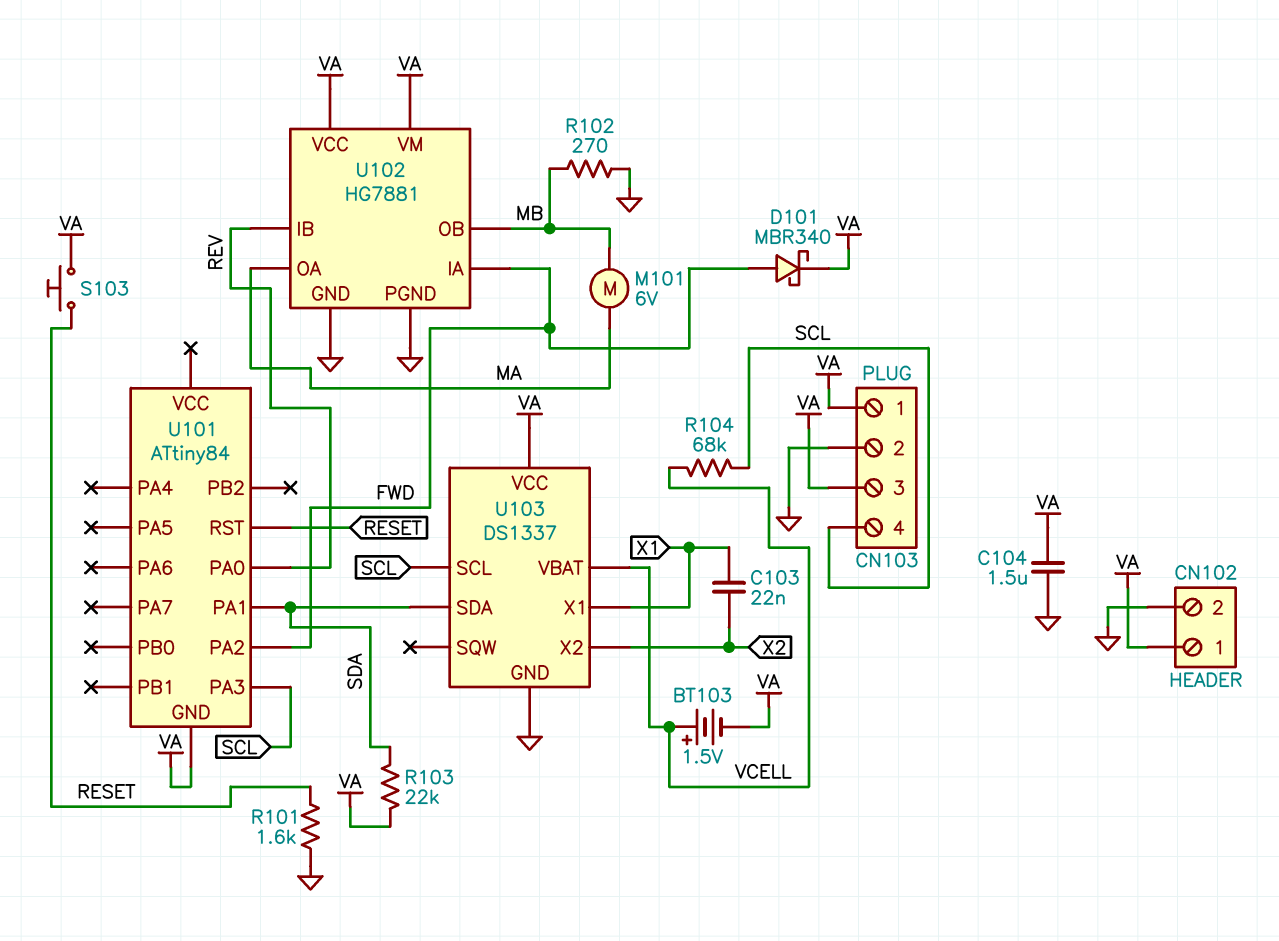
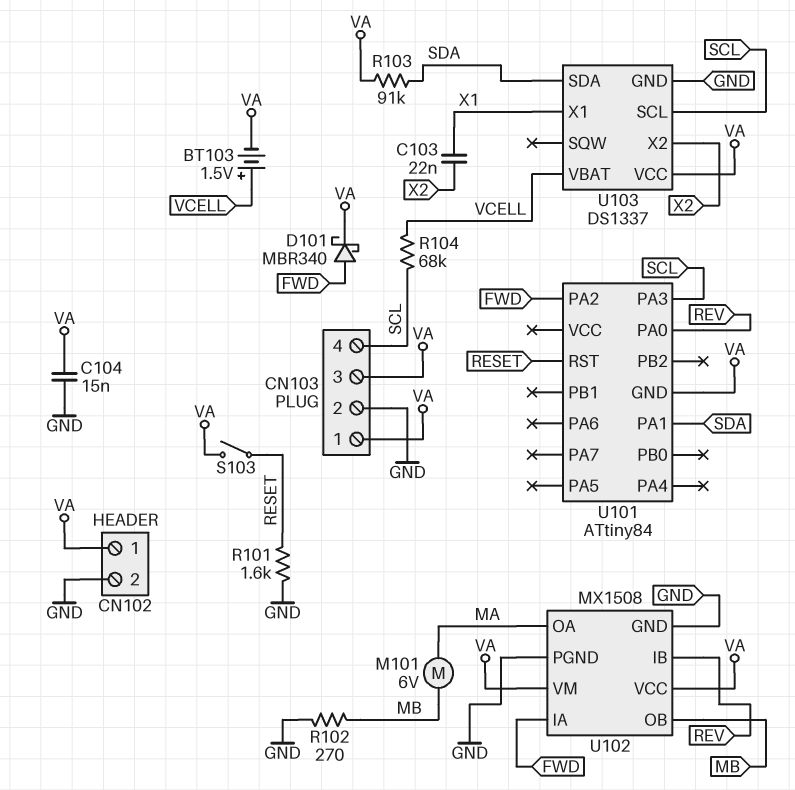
C104: 1.5uF (GND, VA) -> 15nF (GND, VA)
R103: 22k (SDA, VA) -> 91k (SDA, VA)
S103: button (RESET, VA) -> switch (RESET, VA)
U102: HG7881 -> MX1508

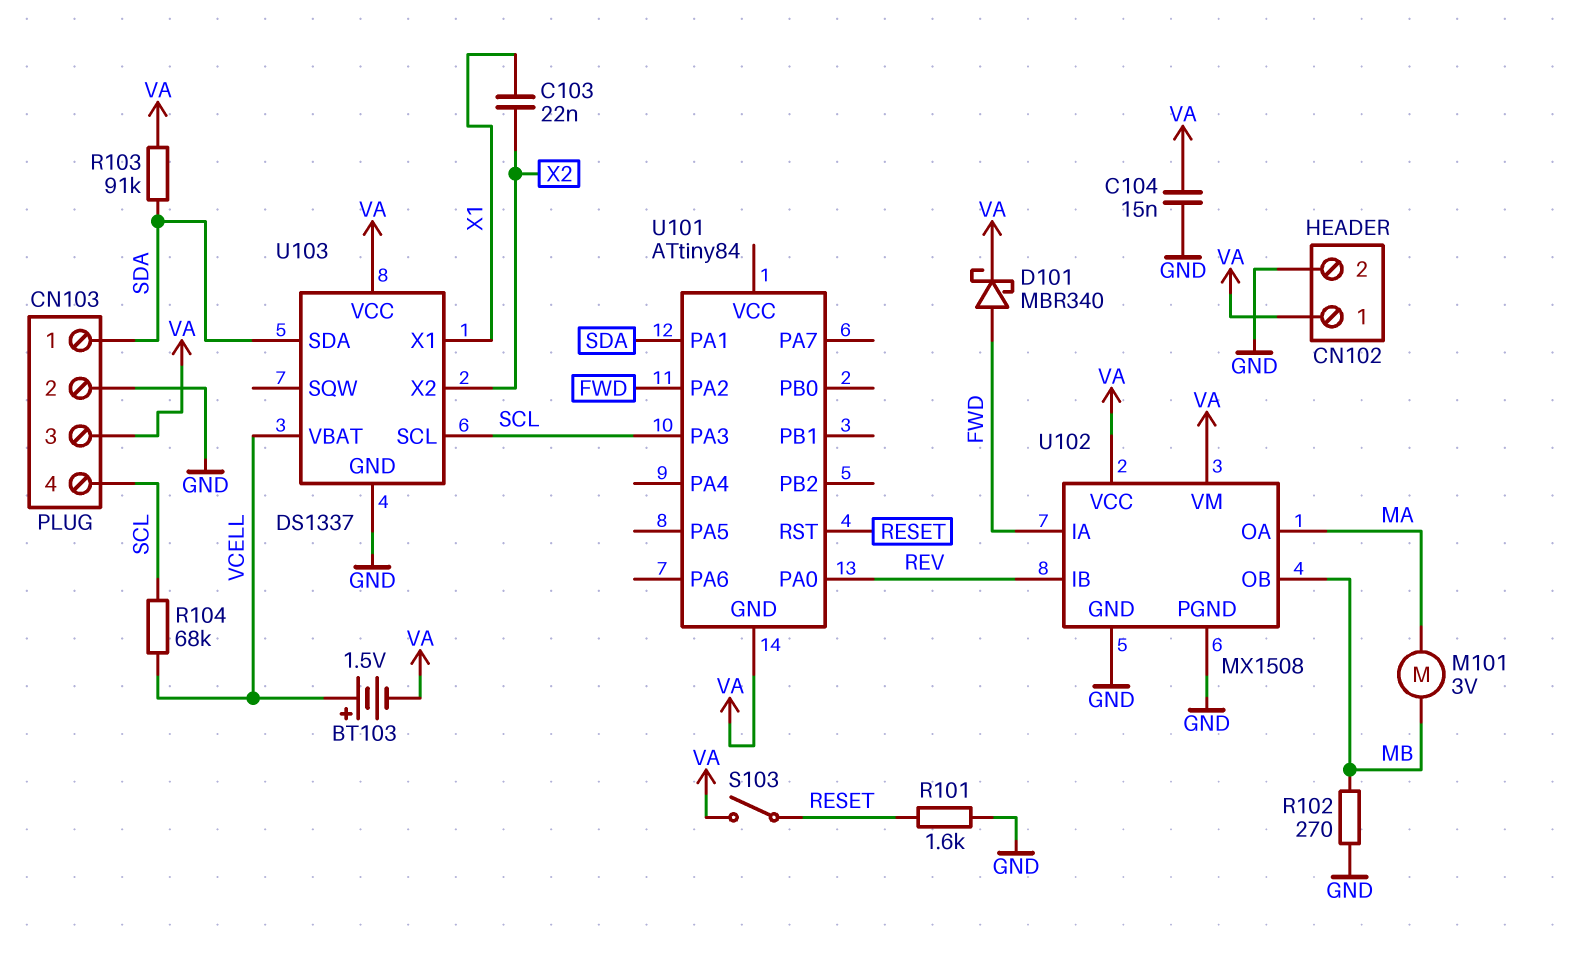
CN103 pin 1: VA -> SDA
M101: motor 6V (MA, MB) -> motor 3V (MA, MB)

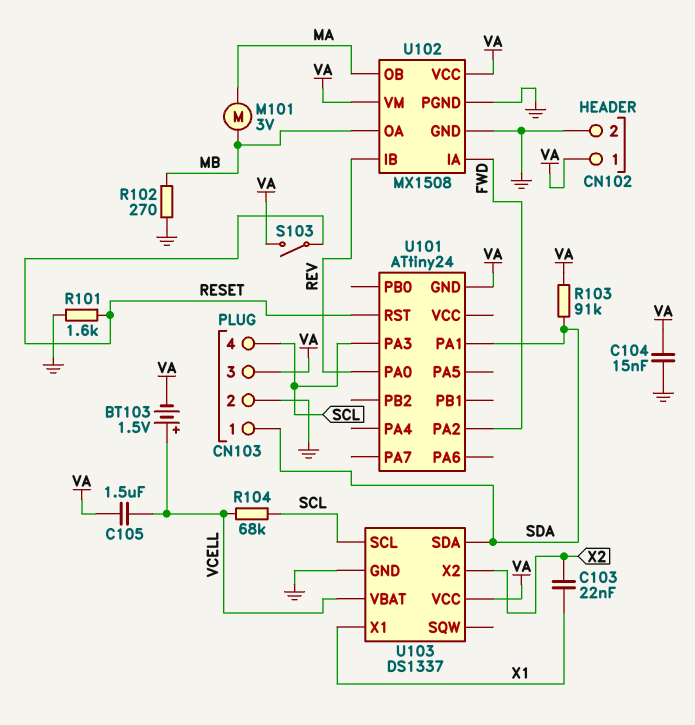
C105: none -> 1.5uF (VA, VCELL)
D101: schottky MBR340 (A FWD, K VA) -> none
U101: ATtiny84 -> ATtiny24
U102 pin OA: MA -> MB
U102 pin OB: MB -> MA

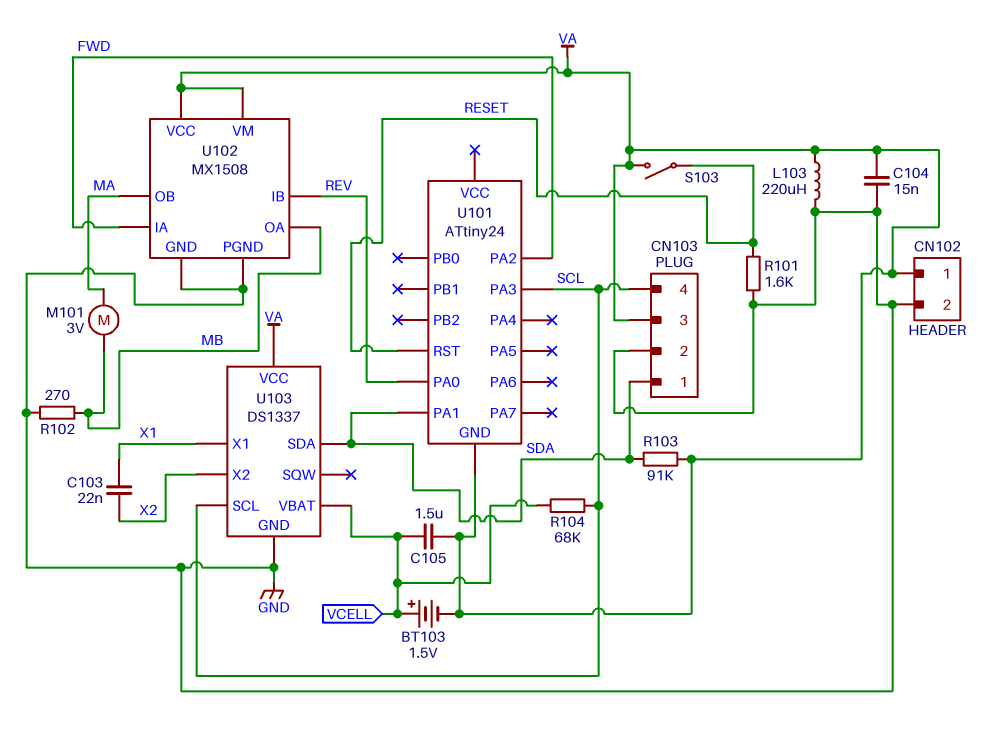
L103: none -> 220uH (GND, VA)

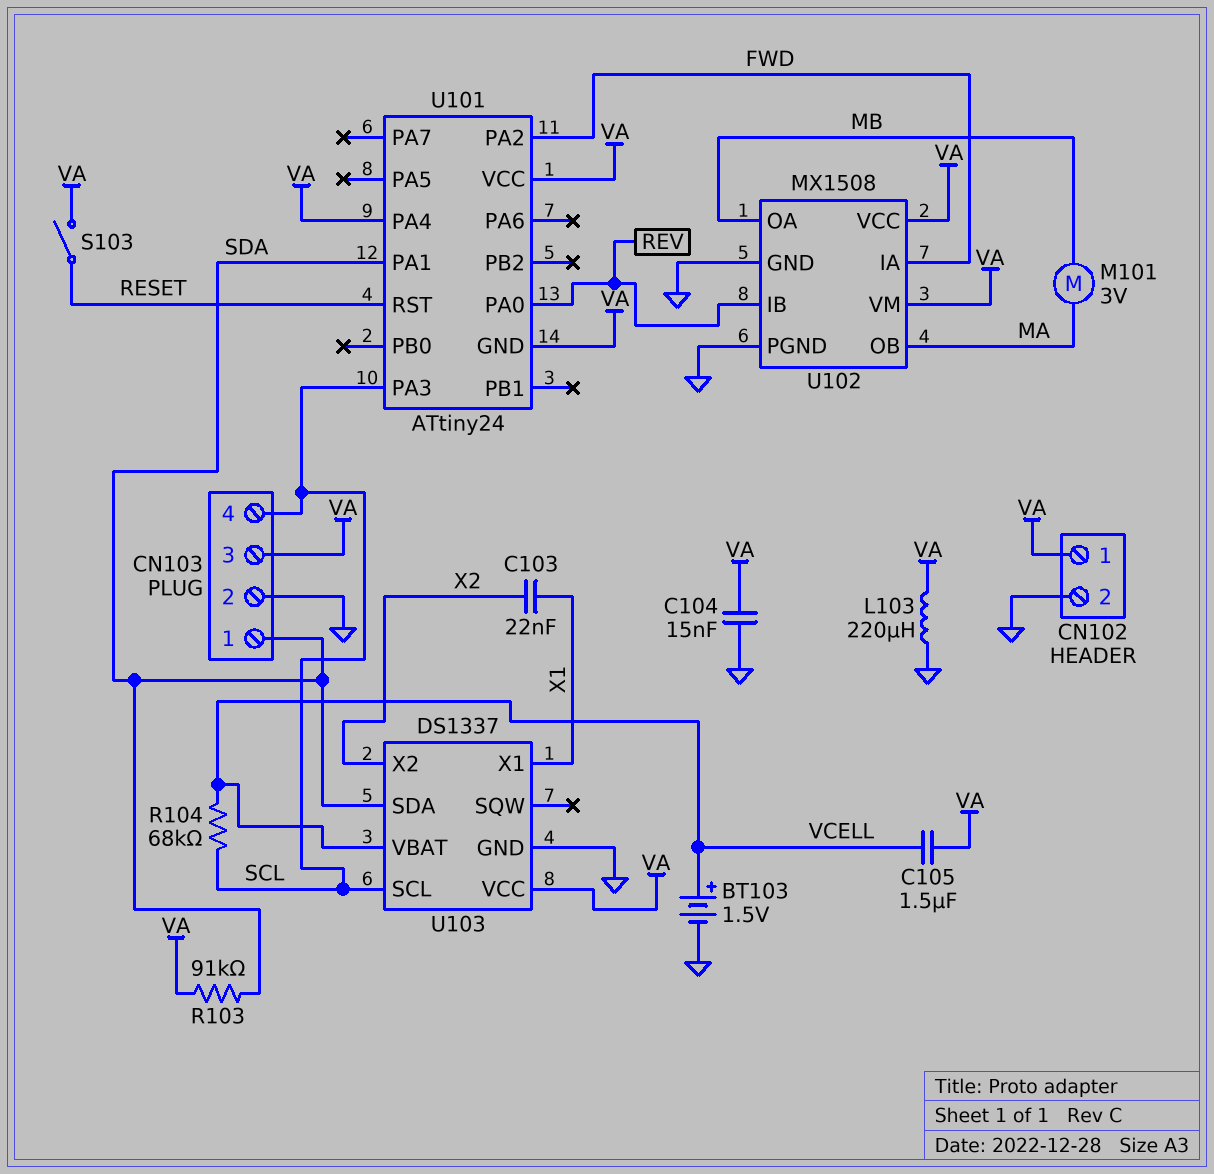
BT103: 1.5V (plus VCELL, minus VA) -> 1.5V (plus VCELL, minus GND)
R101: 1.6k (GND, RESET) -> none
R102: 270 (GND, MB) -> none
U101 pin PA4: none -> VA
U101 pin VCC: none -> VA

